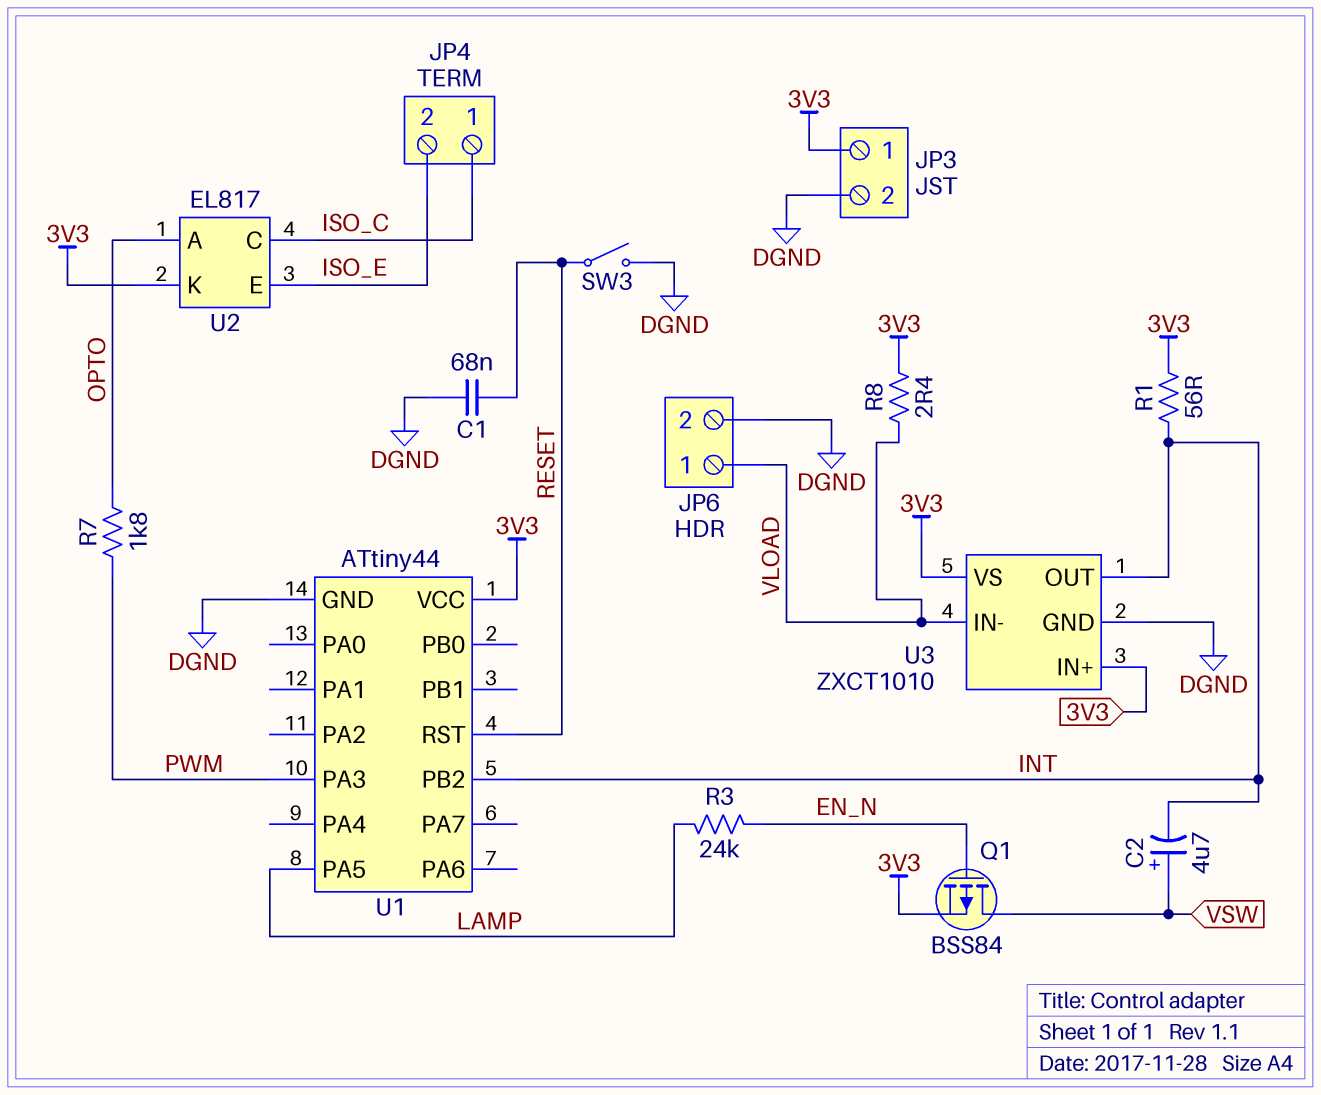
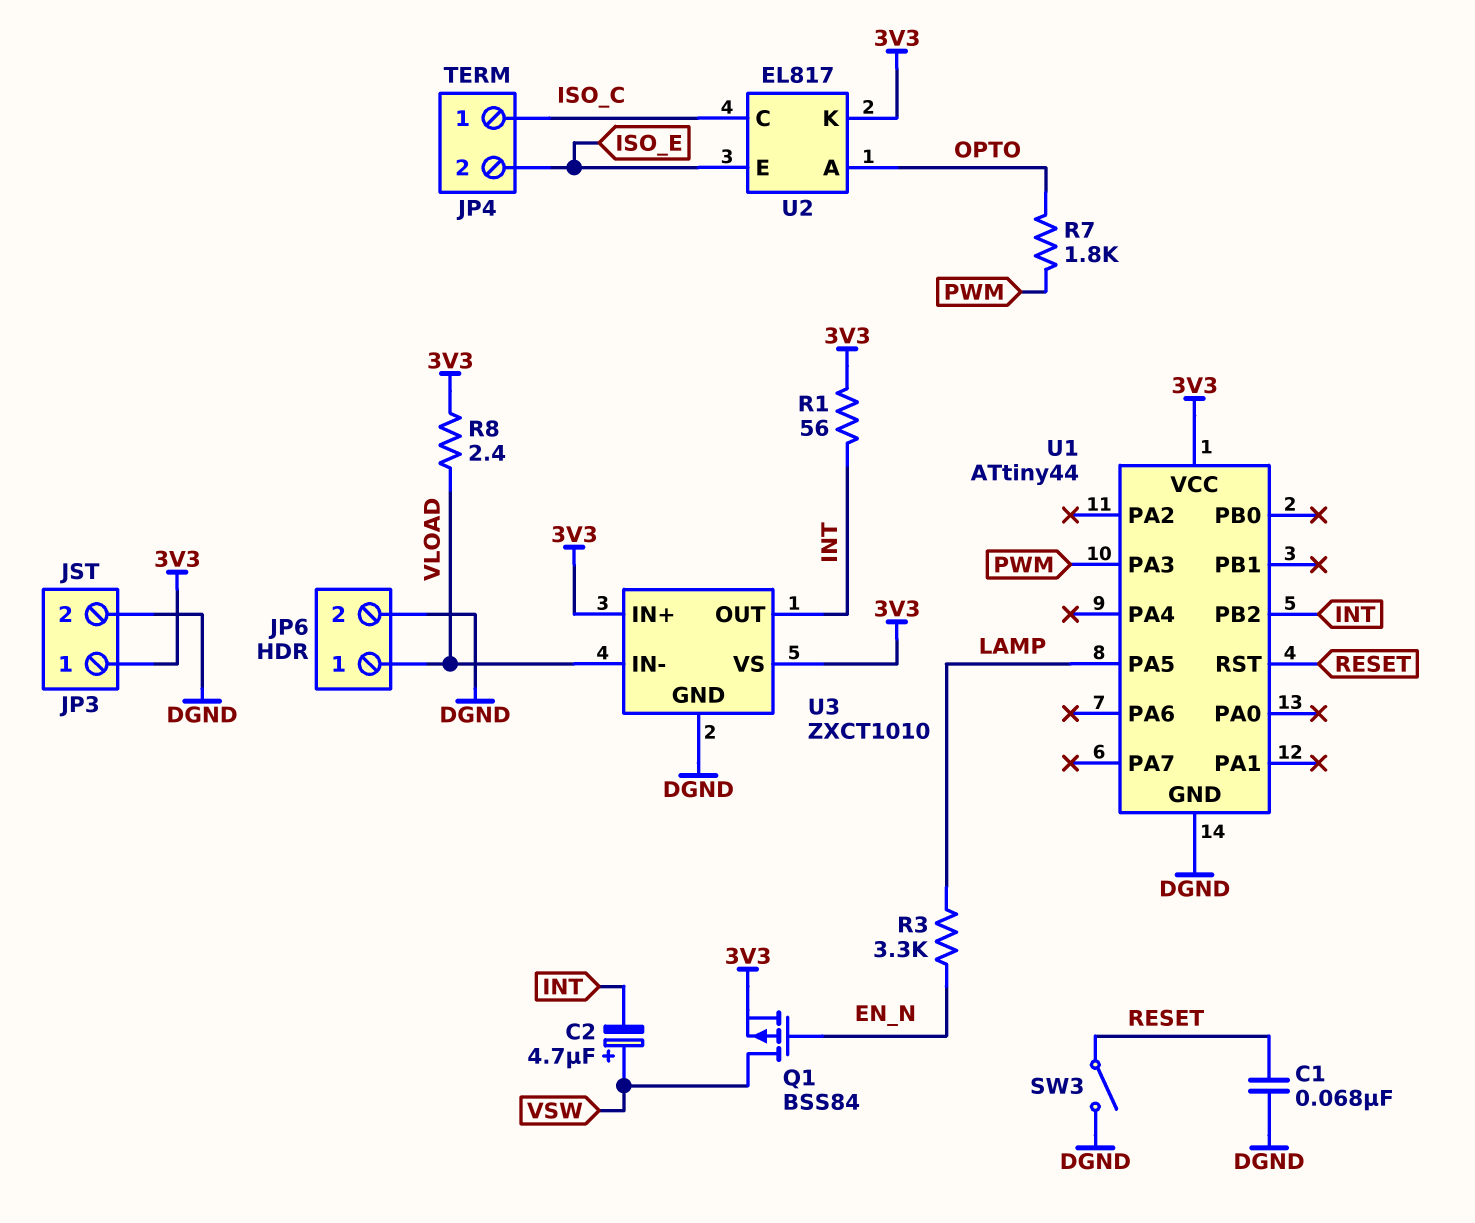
R3: 24k (EN_N, LAMP) -> 3.3k (EN_N, LAMP)

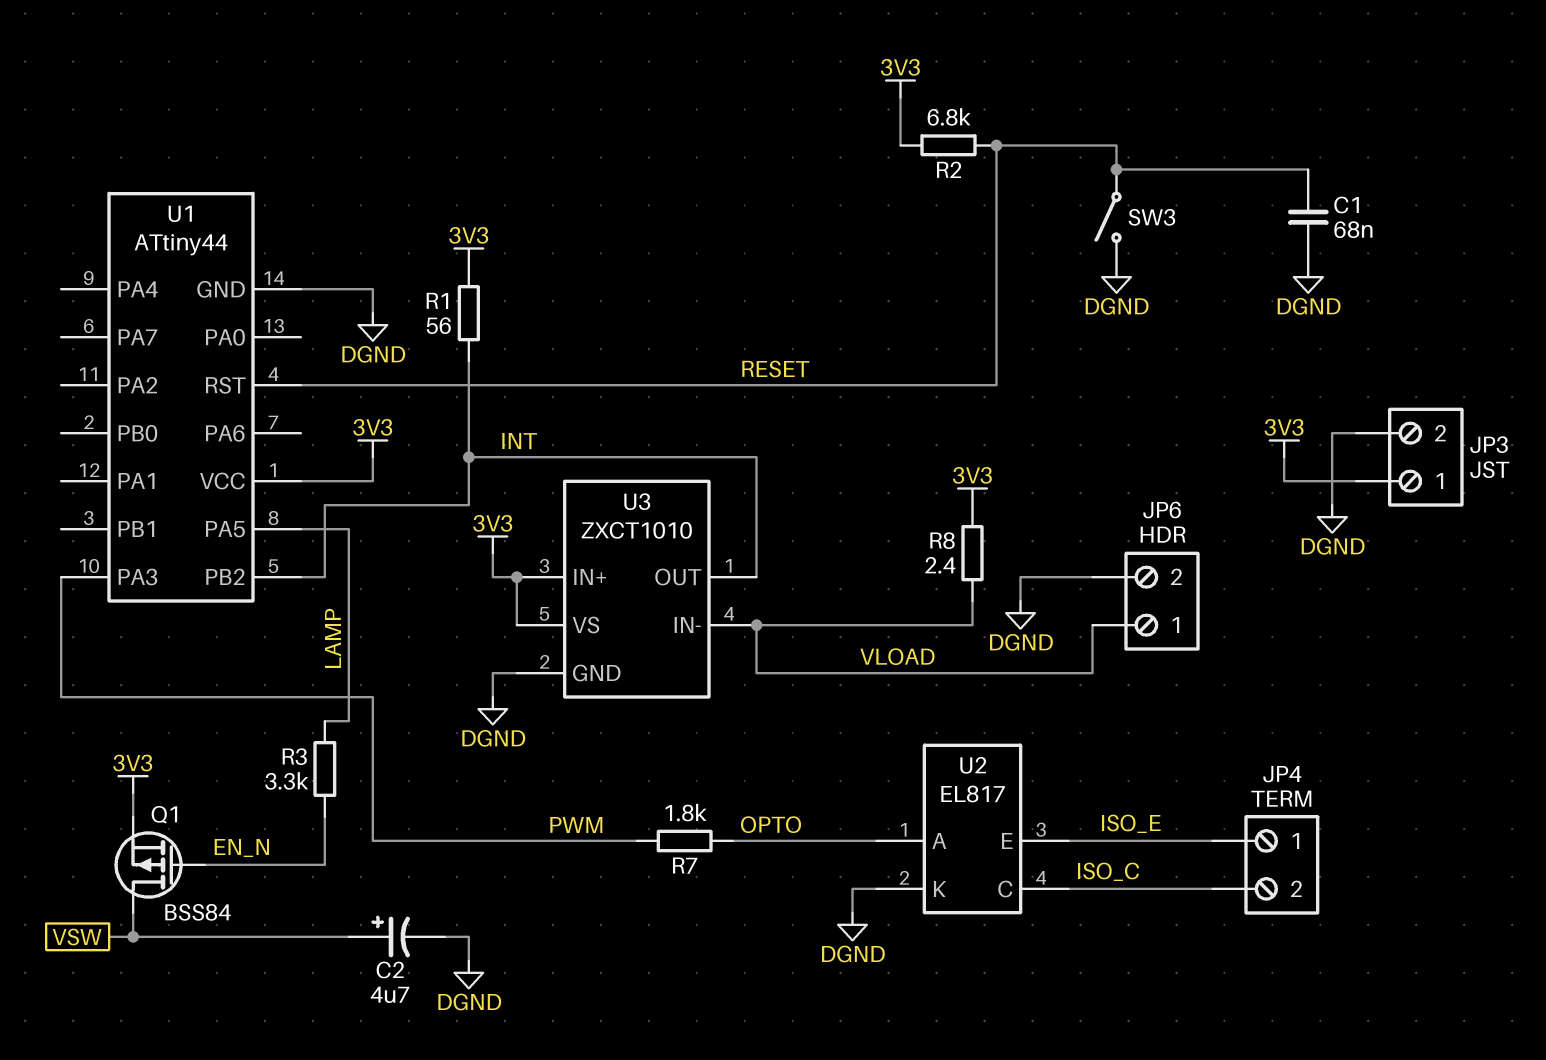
C2: 4.7uF (plus VSW, minus INT) -> 4.7uF (plus VSW, minus DGND)
JP4 pin 1: ISO_C -> ISO_E
JP4 pin 2: ISO_E -> ISO_C
R2: none -> 6.8k (3V3, RESET)
U2 pin K: 3V3 -> DGND

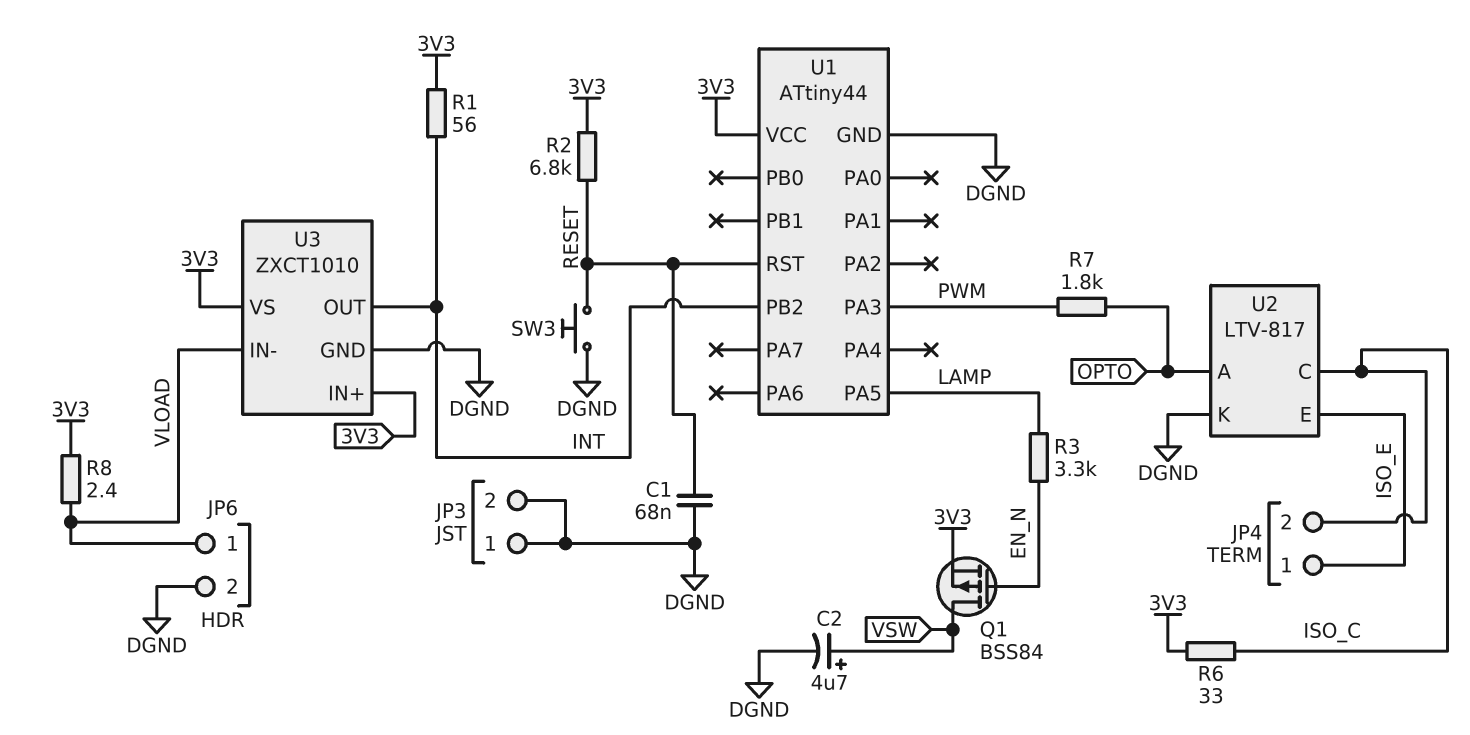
JP3 pin 1: 3V3 -> DGND
R6: none -> 33 (3V3, ISO_C)
SW3: switch (DGND, RESET) -> button (DGND, RESET)
U2: EL817 -> LTV-817

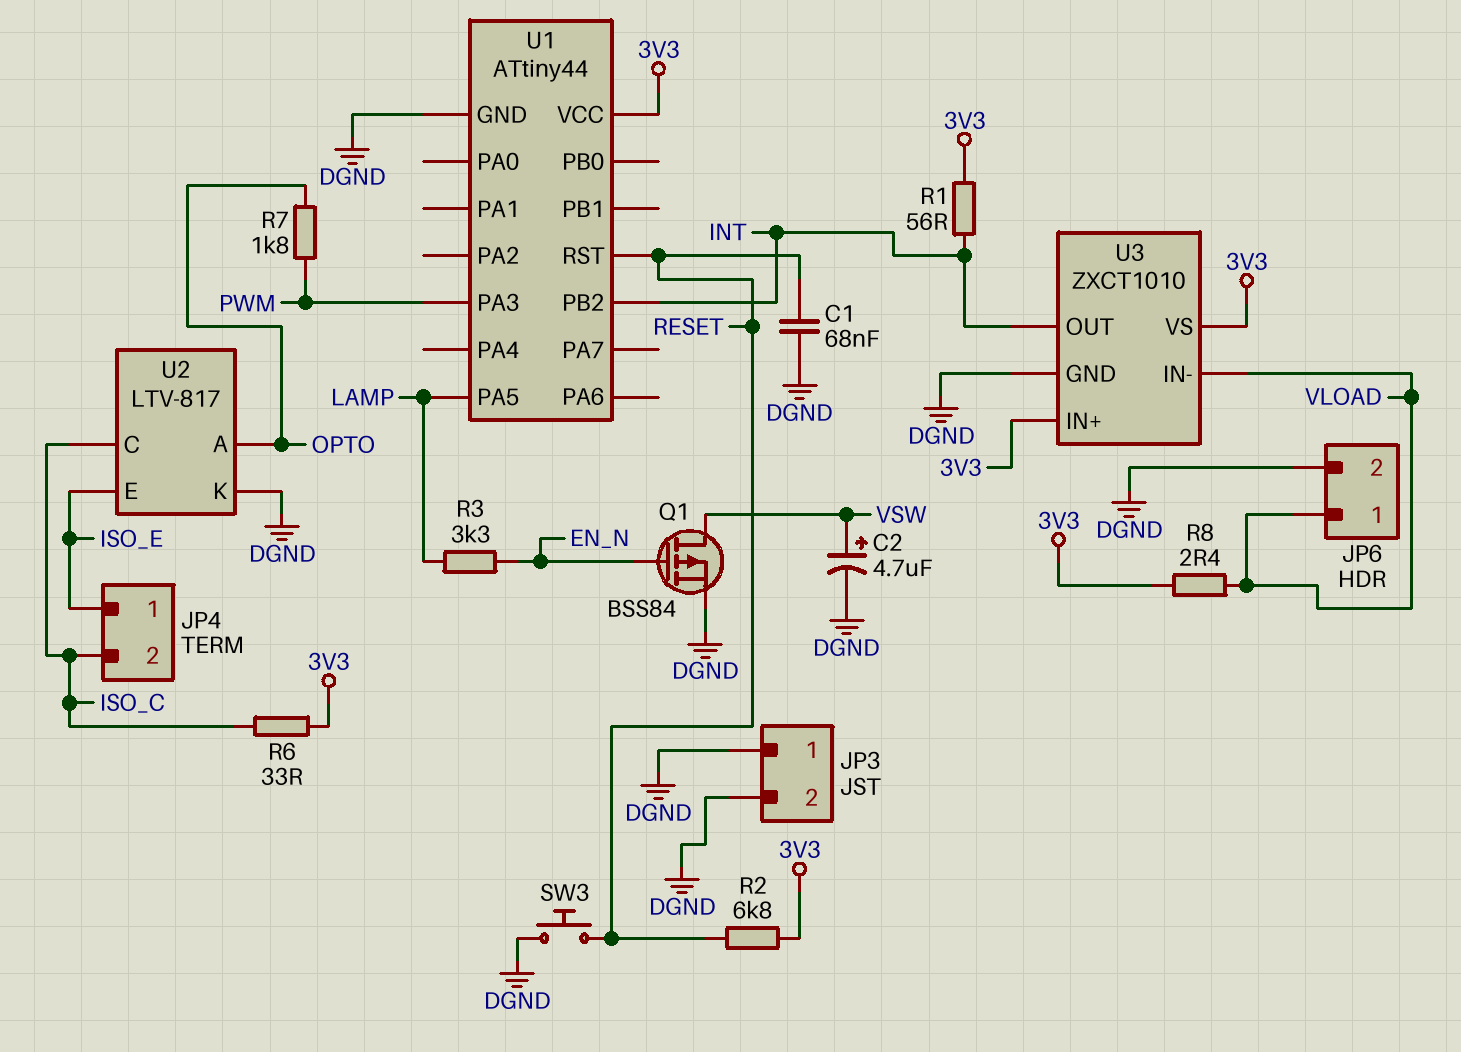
Q1: PMOS BSS84 (G EN_N, D VSW, S 3V3) -> PMOS BSS84 (G EN_N, D VSW, S DGND)

